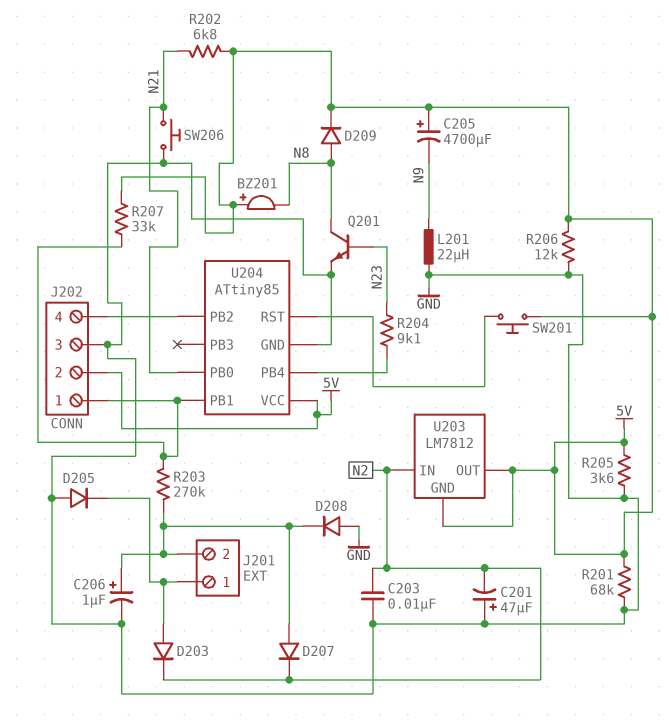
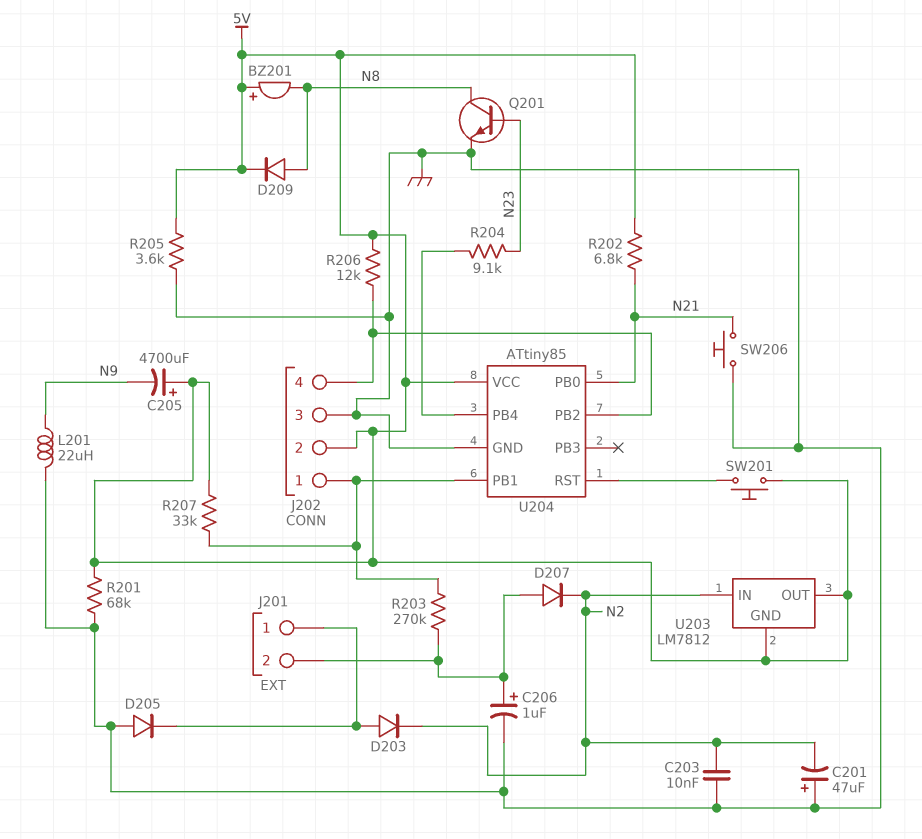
D208: diode (A GND, K J201/2) -> none
R206: 12k (5V, GND) -> 12k (5V, J202/4)

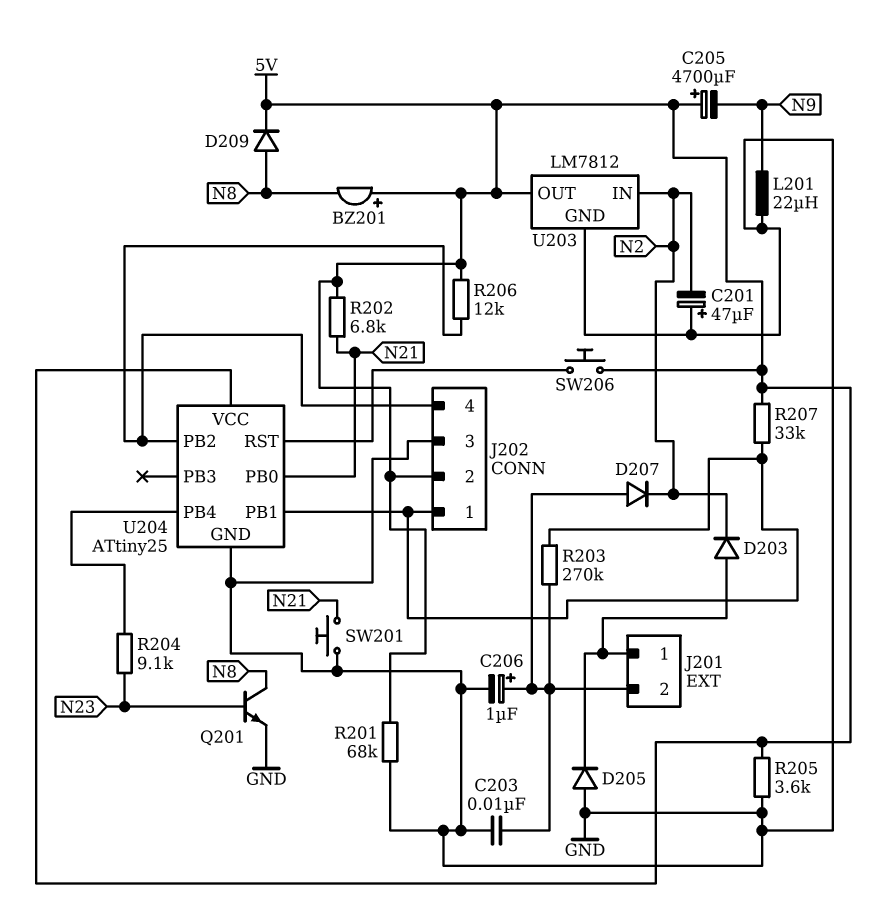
C203: 10nF (GND, N2) -> 10nF (GND, J201/2)
SW201: button (5V, U204/RST) -> button (GND, N21)
SW206: button (GND, N21) -> button (5V, U204/RST)
U203 pin GND: 5V -> GND
U204: ATtiny85 -> ATtiny25

